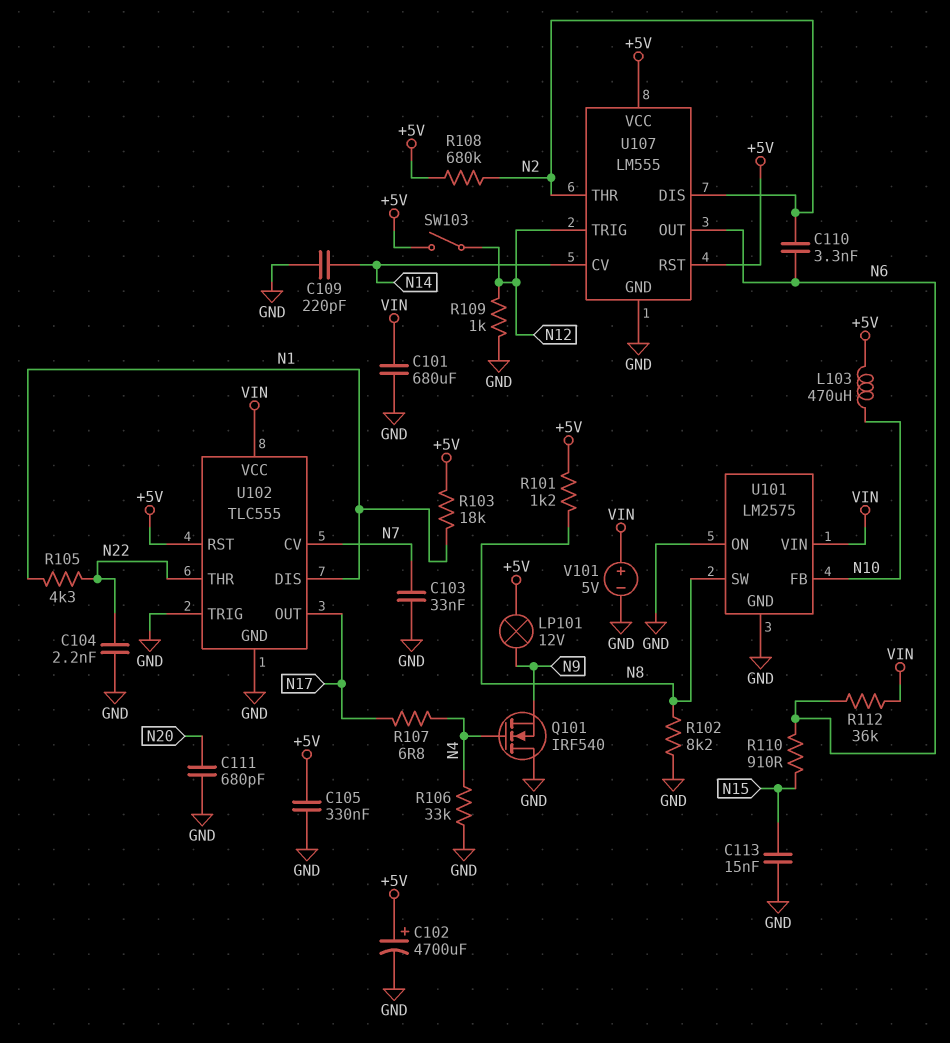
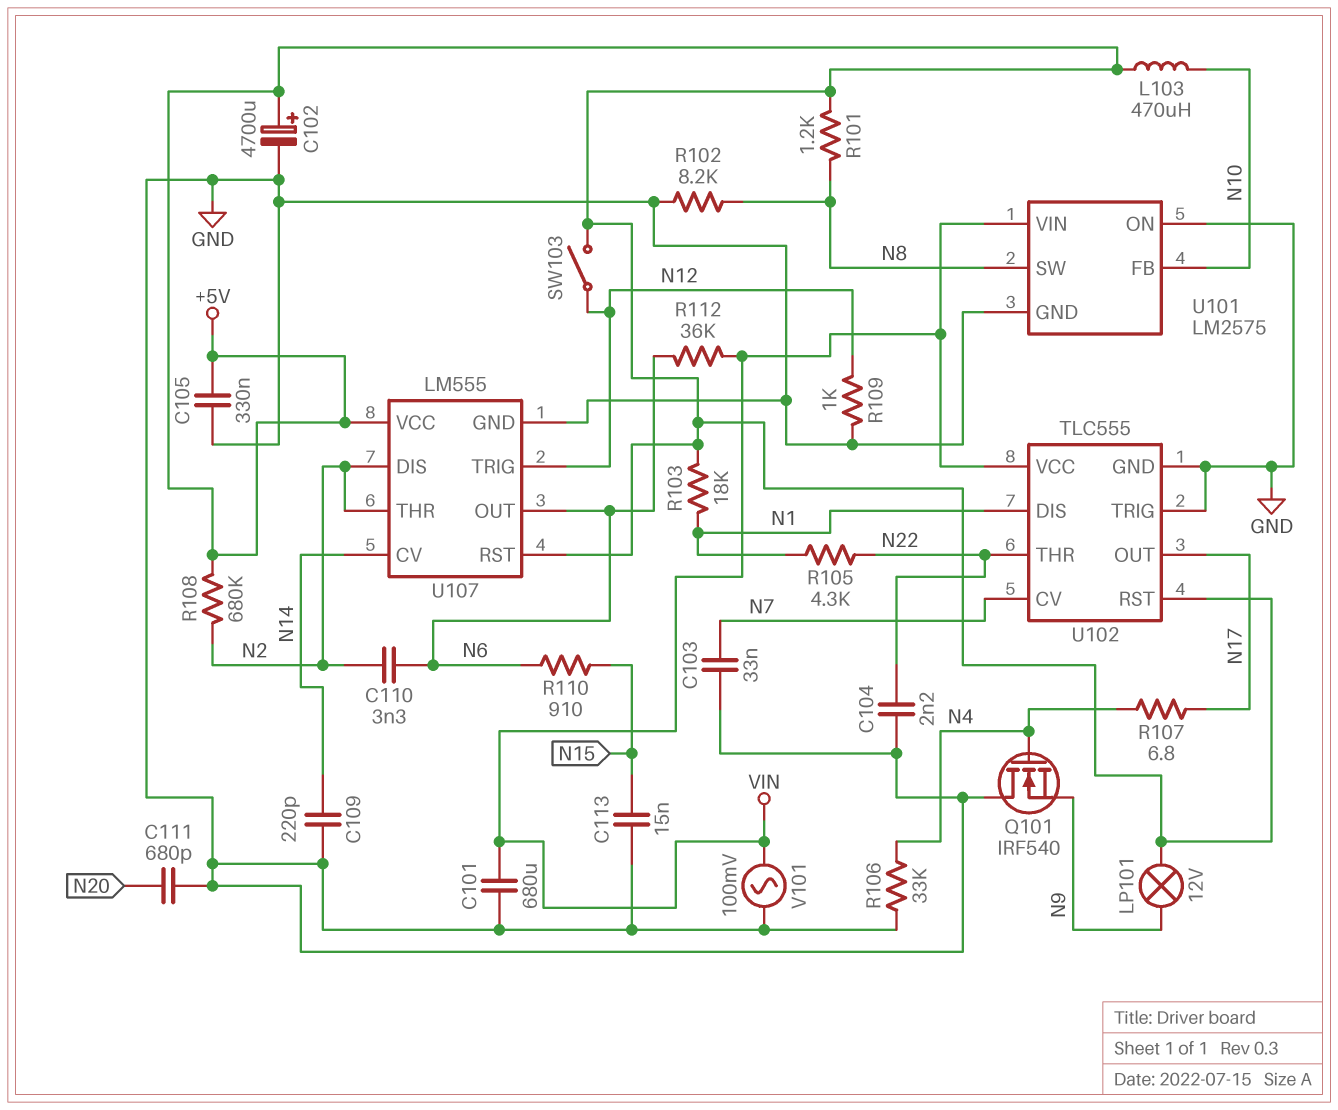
V101: 5V (plus VIN, minus GND) -> AC 100mV (GND, VIN)

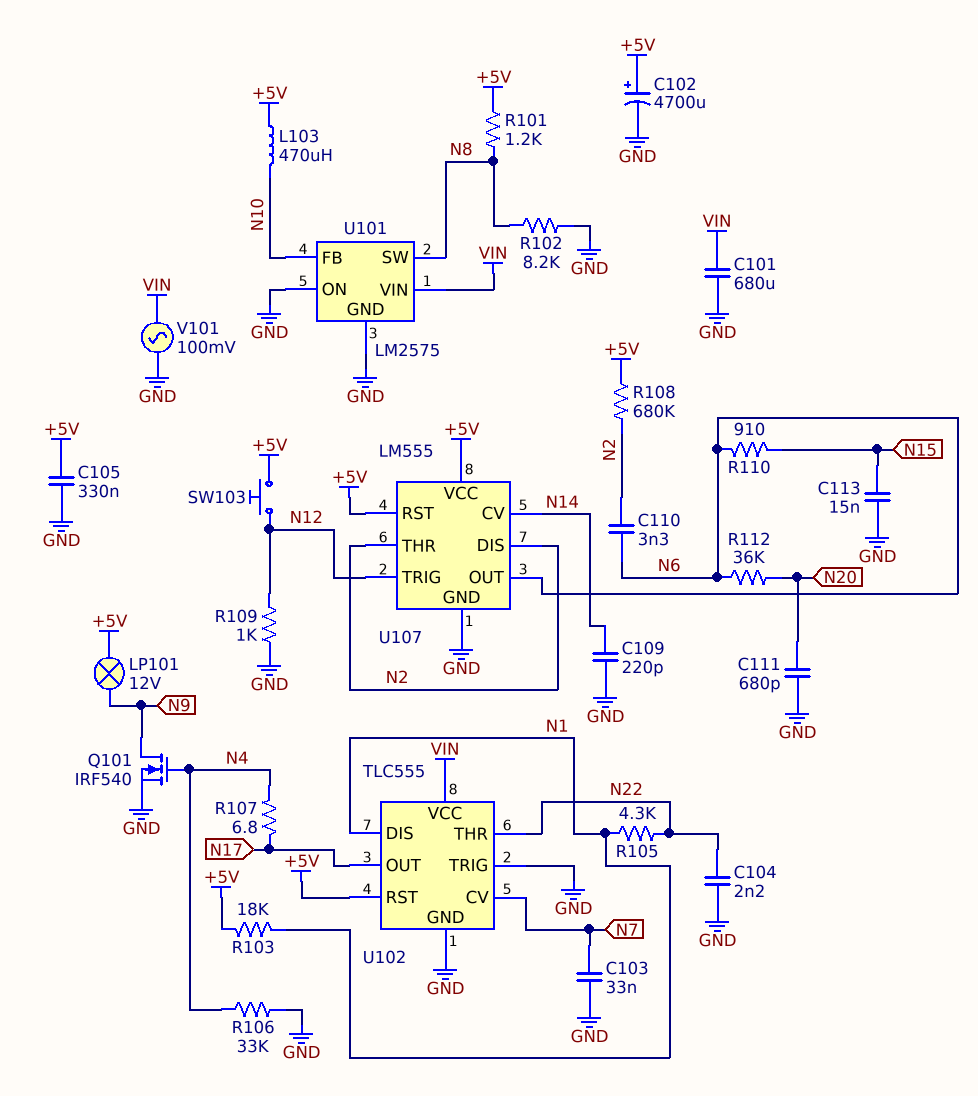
Q101: NMOS IRF540 (G N4, D GND, S N9) -> NMOS IRF540 (G N4, D N9, S GND)
R112: 36k (N6, VIN) -> 36k (N6, N20)
SW103: switch (+5V, N12) -> button (+5V, N12)

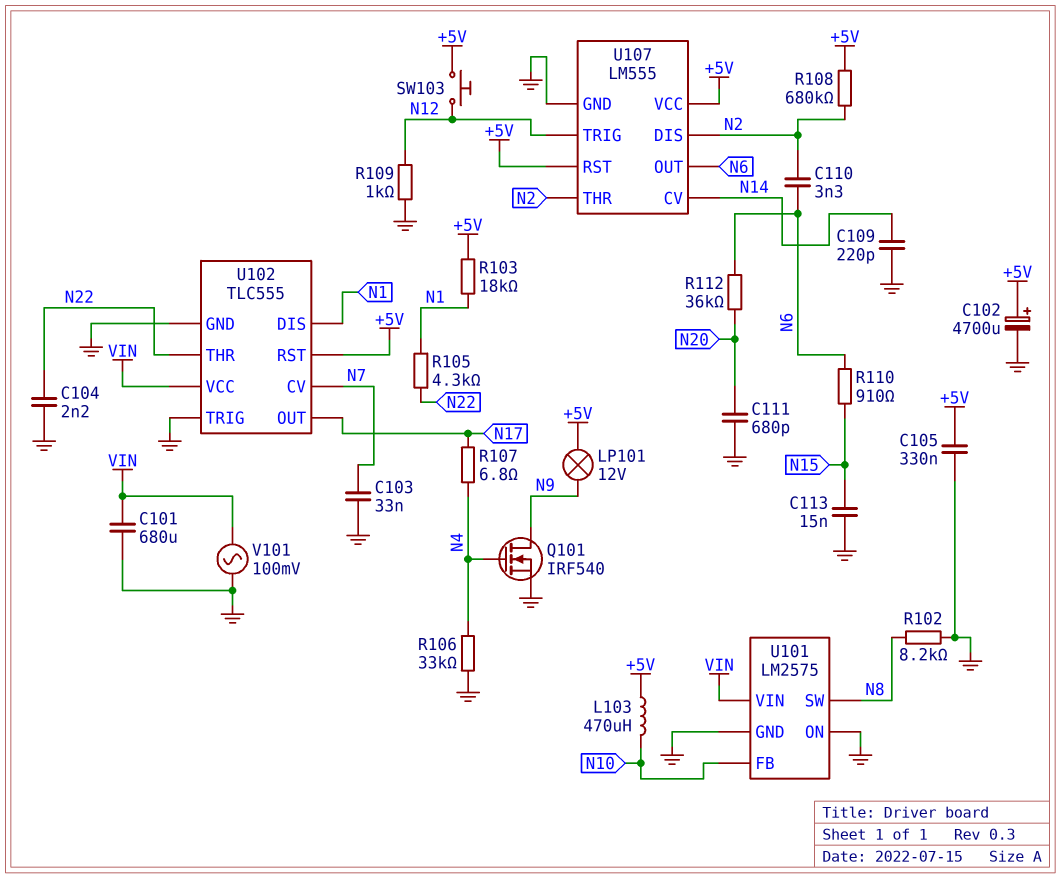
R101: 1.2k (+5V, N8) -> none

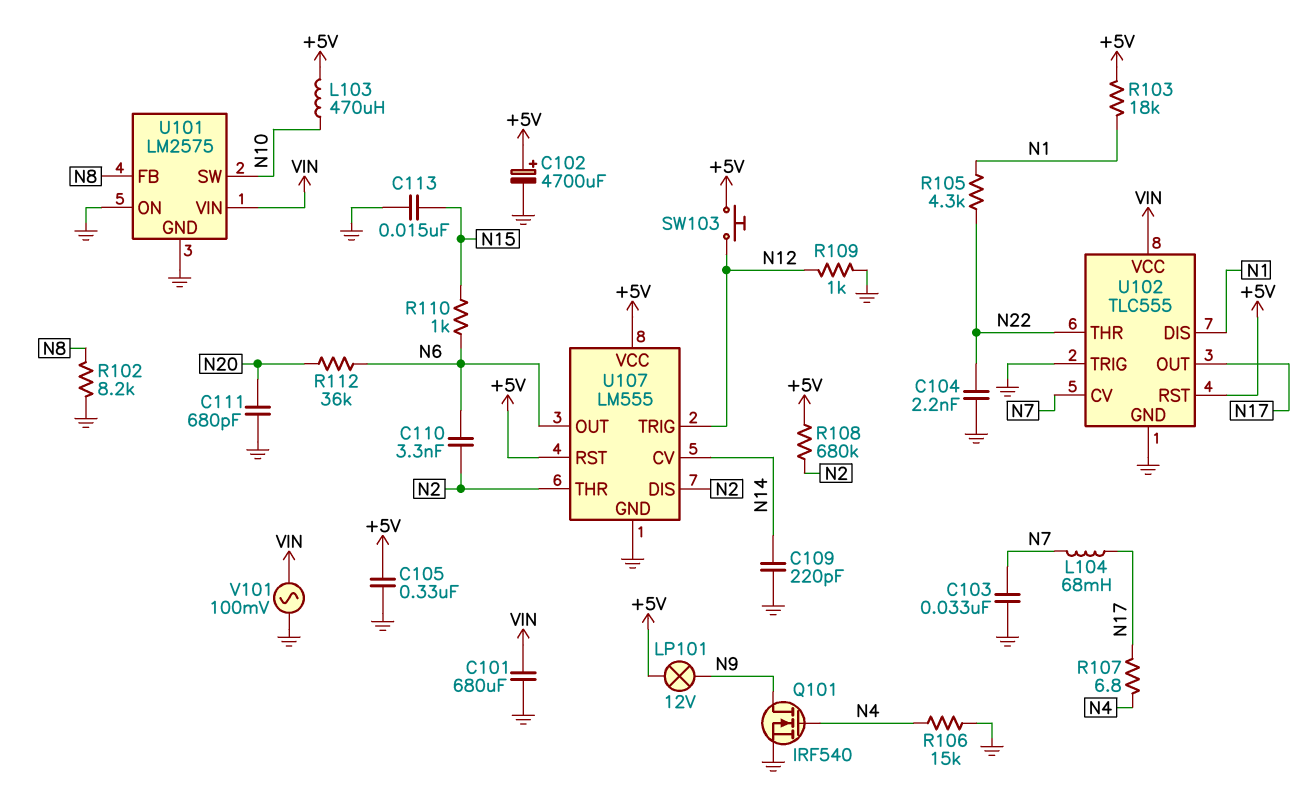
L104: none -> 68mH (N7, N17)
R106: 33k (GND, N4) -> 15k (GND, N4)
R110: 910 (N6, N15) -> 1k (N6, N15)
U101 pin FB: N10 -> N8
U101 pin SW: N8 -> N10

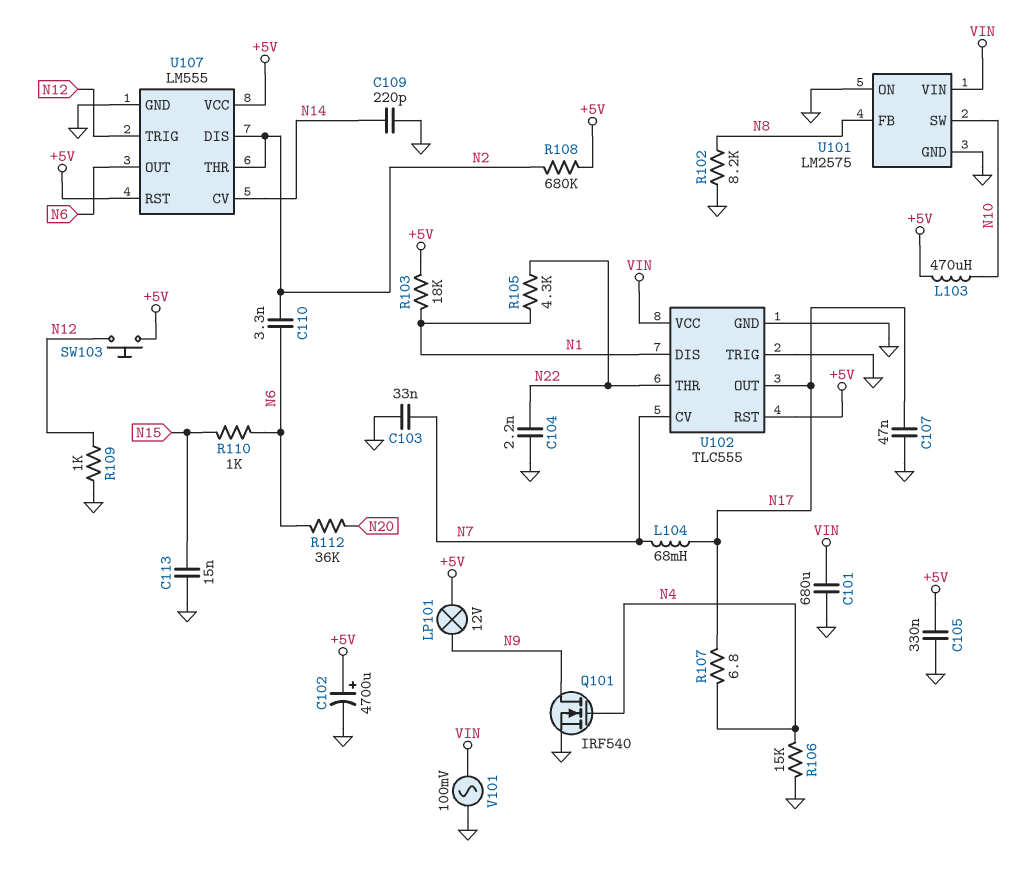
C107: none -> 47nF (GND, N17)
C111: 680pF (GND, N20) -> none

